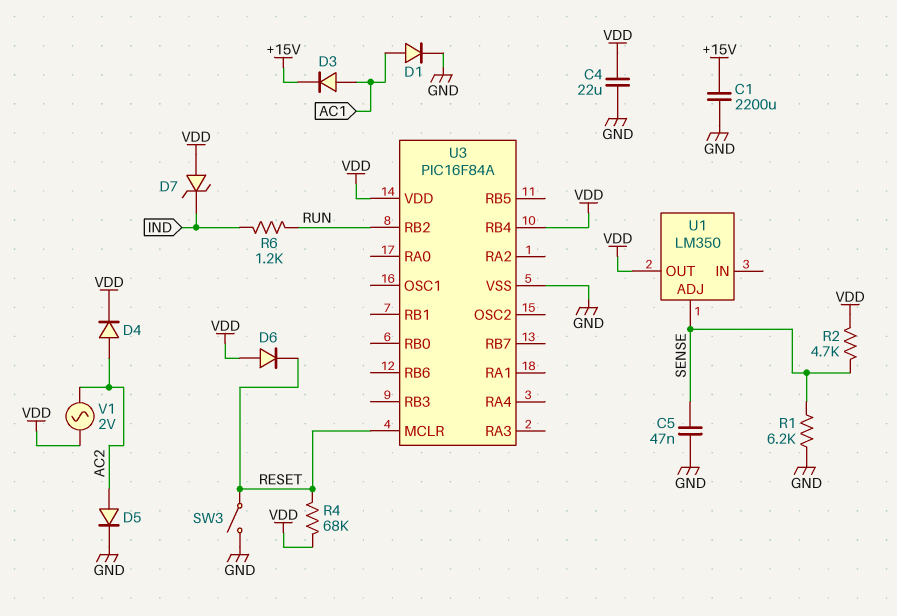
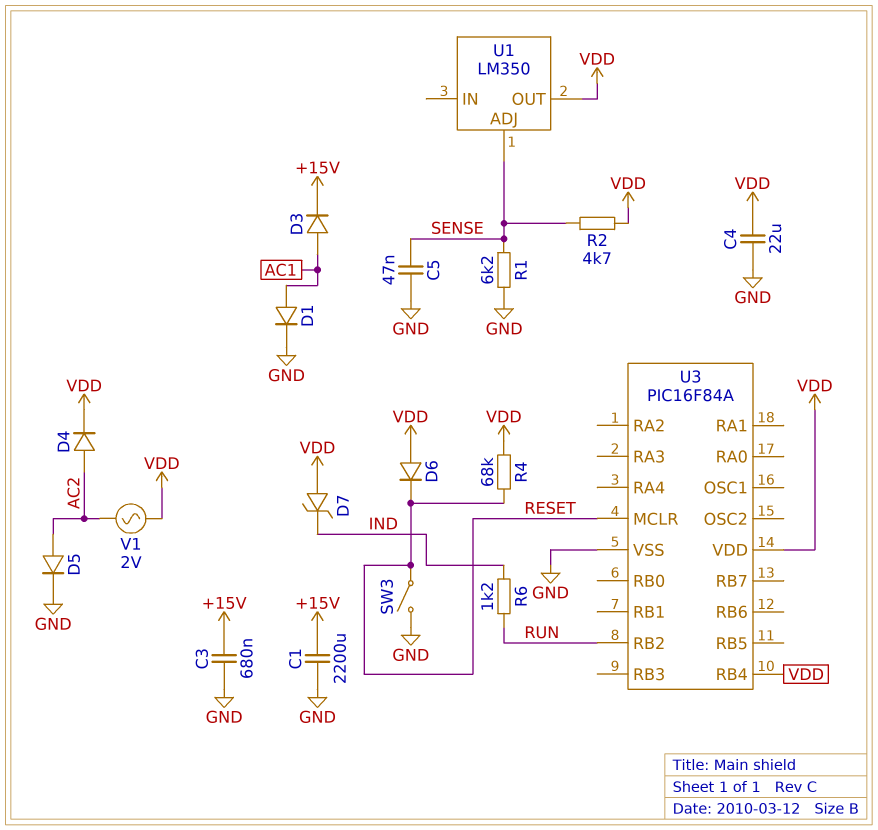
C3: none -> 680nF (+15V, GND)

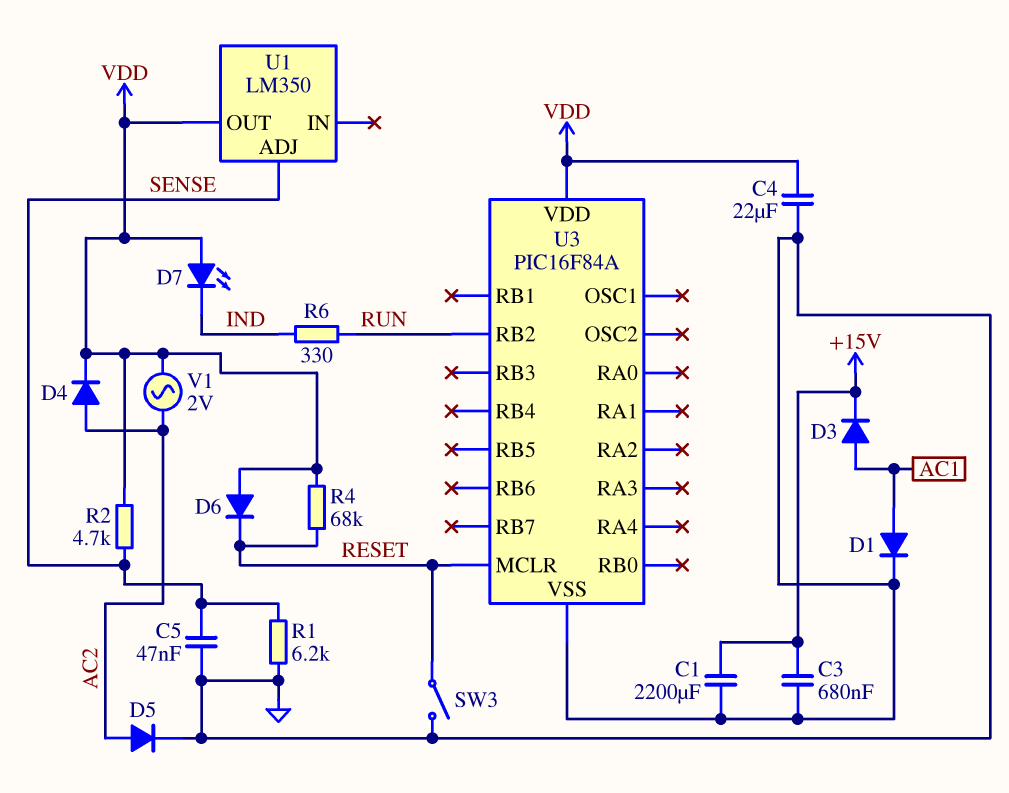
D7: zener (A VDD, K IND) -> LED (A VDD, K IND)
R6: 1.2k (IND, RUN) -> 330 (IND, RUN)
U3 pin RB4: VDD -> none

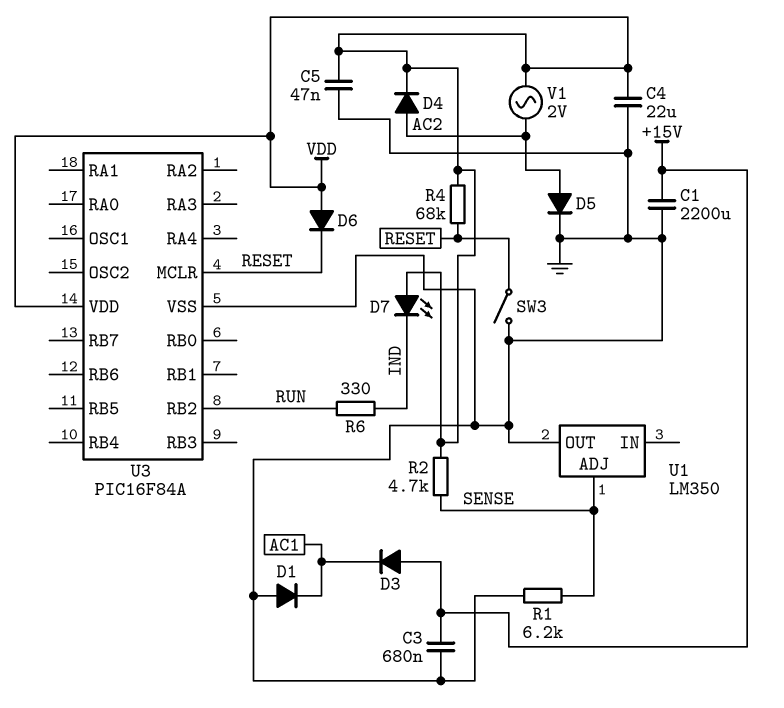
C5: 47nF (GND, SENSE) -> 47nF (GND, VDD)
D1: diode (A AC1, K GND) -> diode (A GND, K AC1)
D3: diode (A AC1, K +15V) -> diode (A +15V, K AC1)
U1 pin OUT: VDD -> GND

